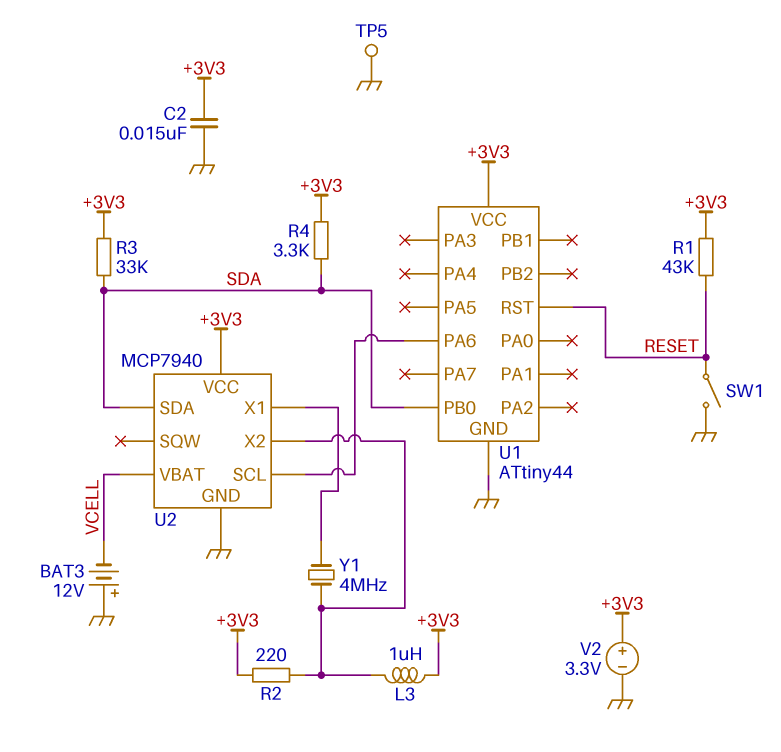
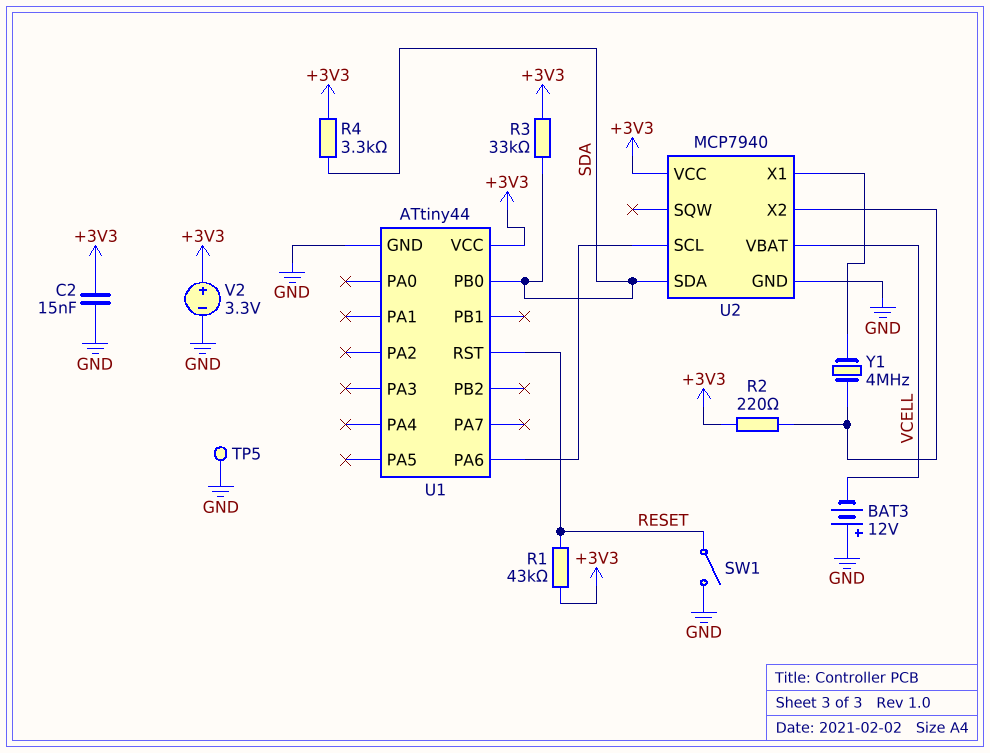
L3: 1uH (+3V3, U2/X2) -> none

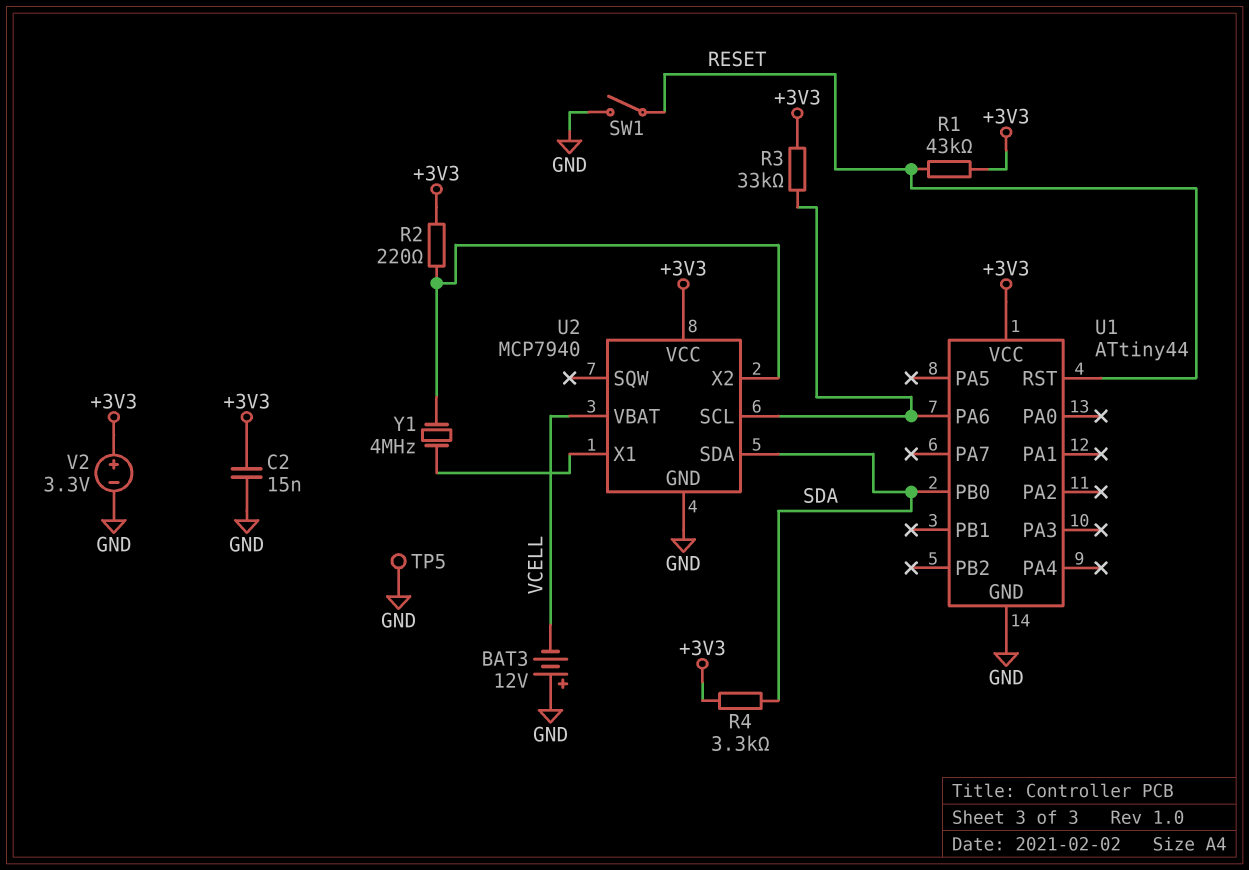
R3: 33k (+3V3, SDA) -> 33k (+3V3, U1/PA6)

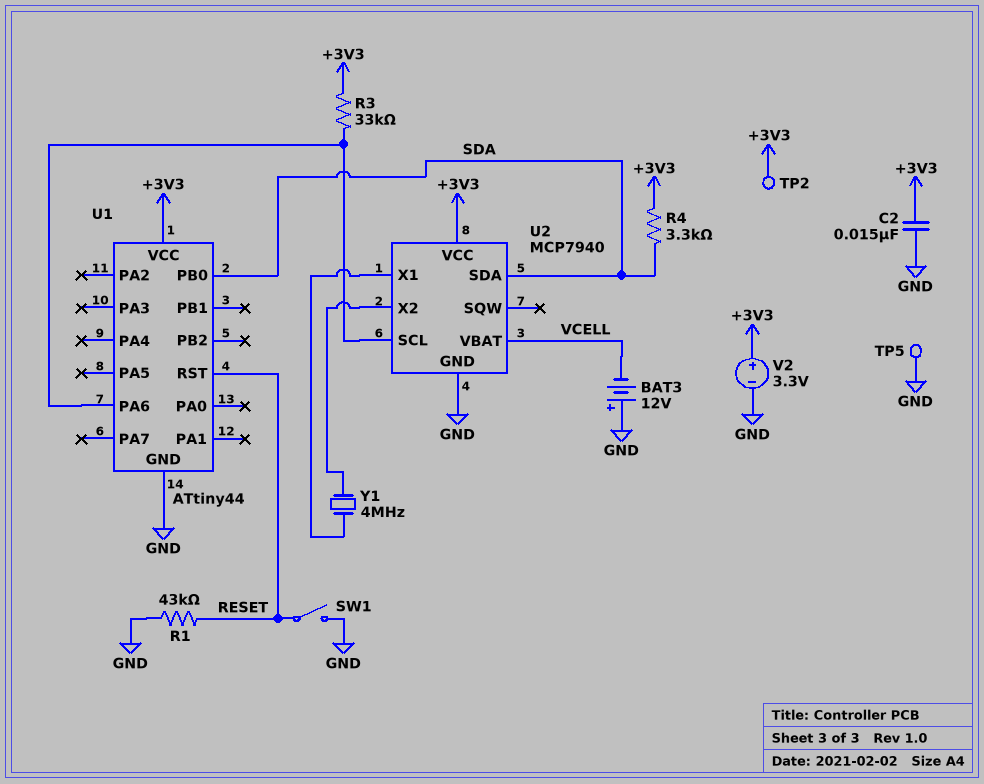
R1: 43k (+3V3, RESET) -> 43k (GND, RESET)
R2: 220 (+3V3, U2/X2) -> none
TP2: none -> test point (+3V3)

